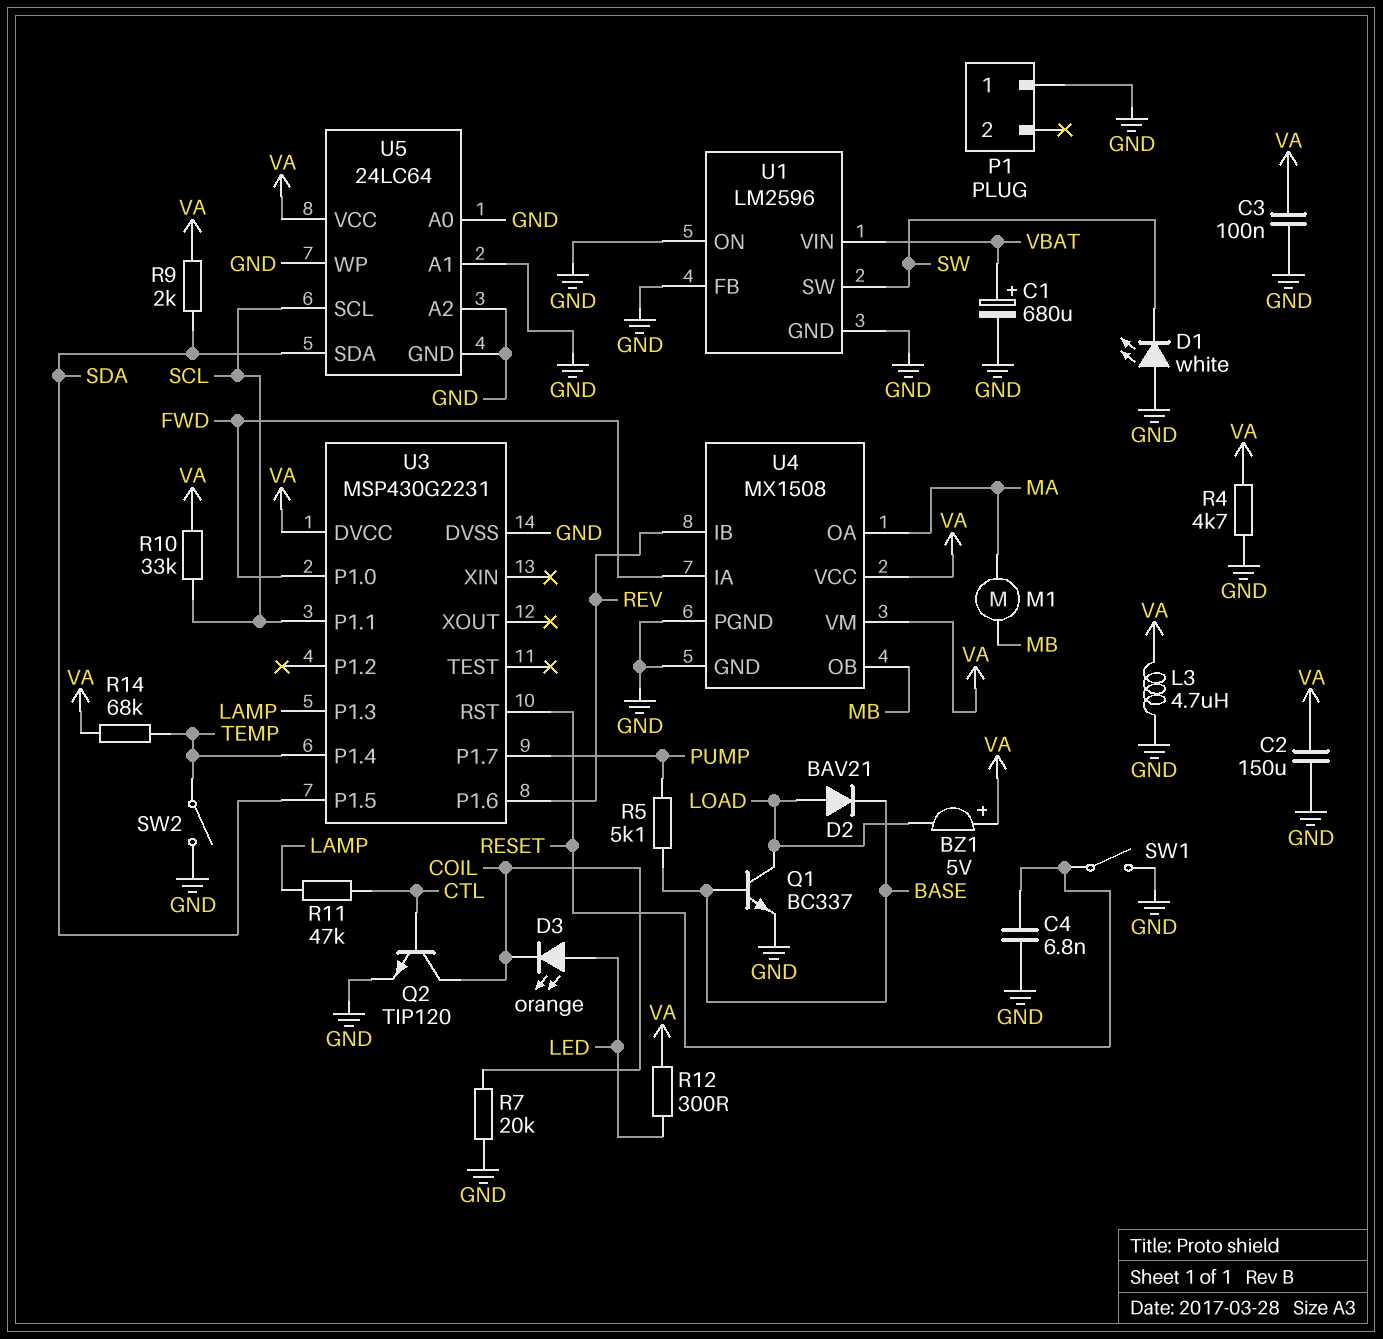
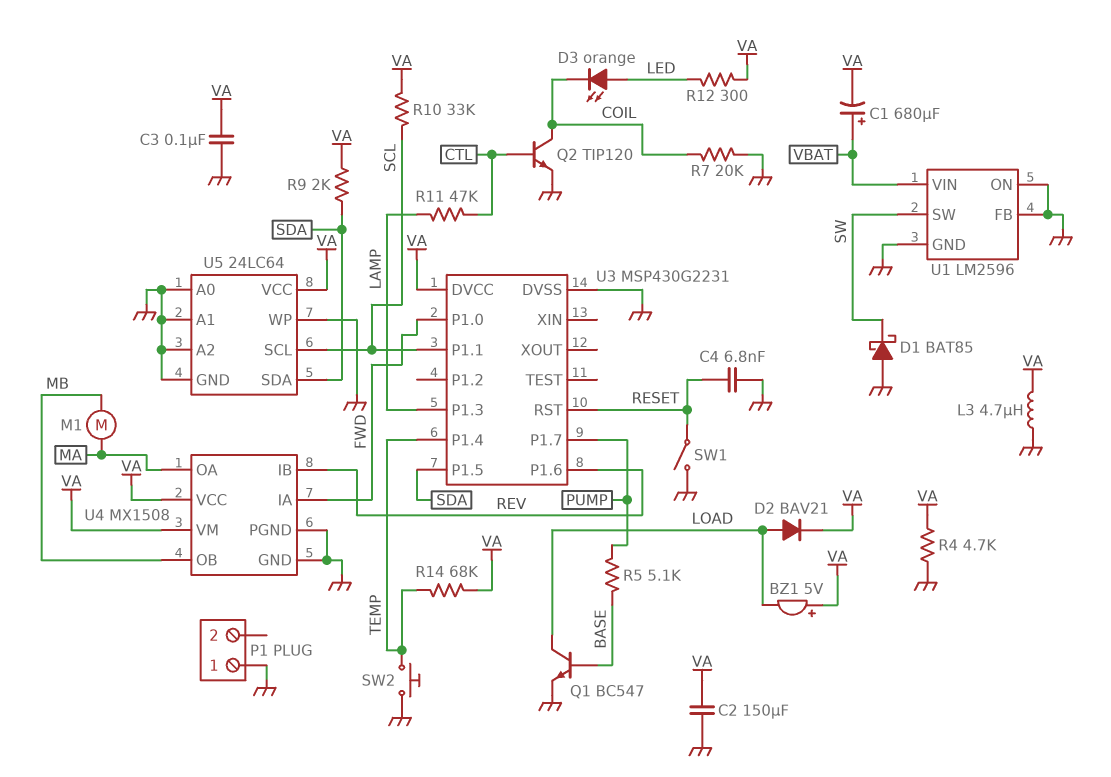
C1: 680uF (plus VBAT, minus GND) -> 680uF (plus VBAT, minus VA)
D1: LED white (A GND, K SW) -> schottky BAT85 (A GND, K SW)
D2: diode BAV21 (A LOAD, K BASE) -> diode BAV21 (A LOAD, K VA)
Q1: NPN BC337 (B BASE, C LOAD, E GND) -> NPN BC547 (B BASE, C LOAD, E GND)
SW2: switch (GND, TEMP) -> button (GND, TEMP)

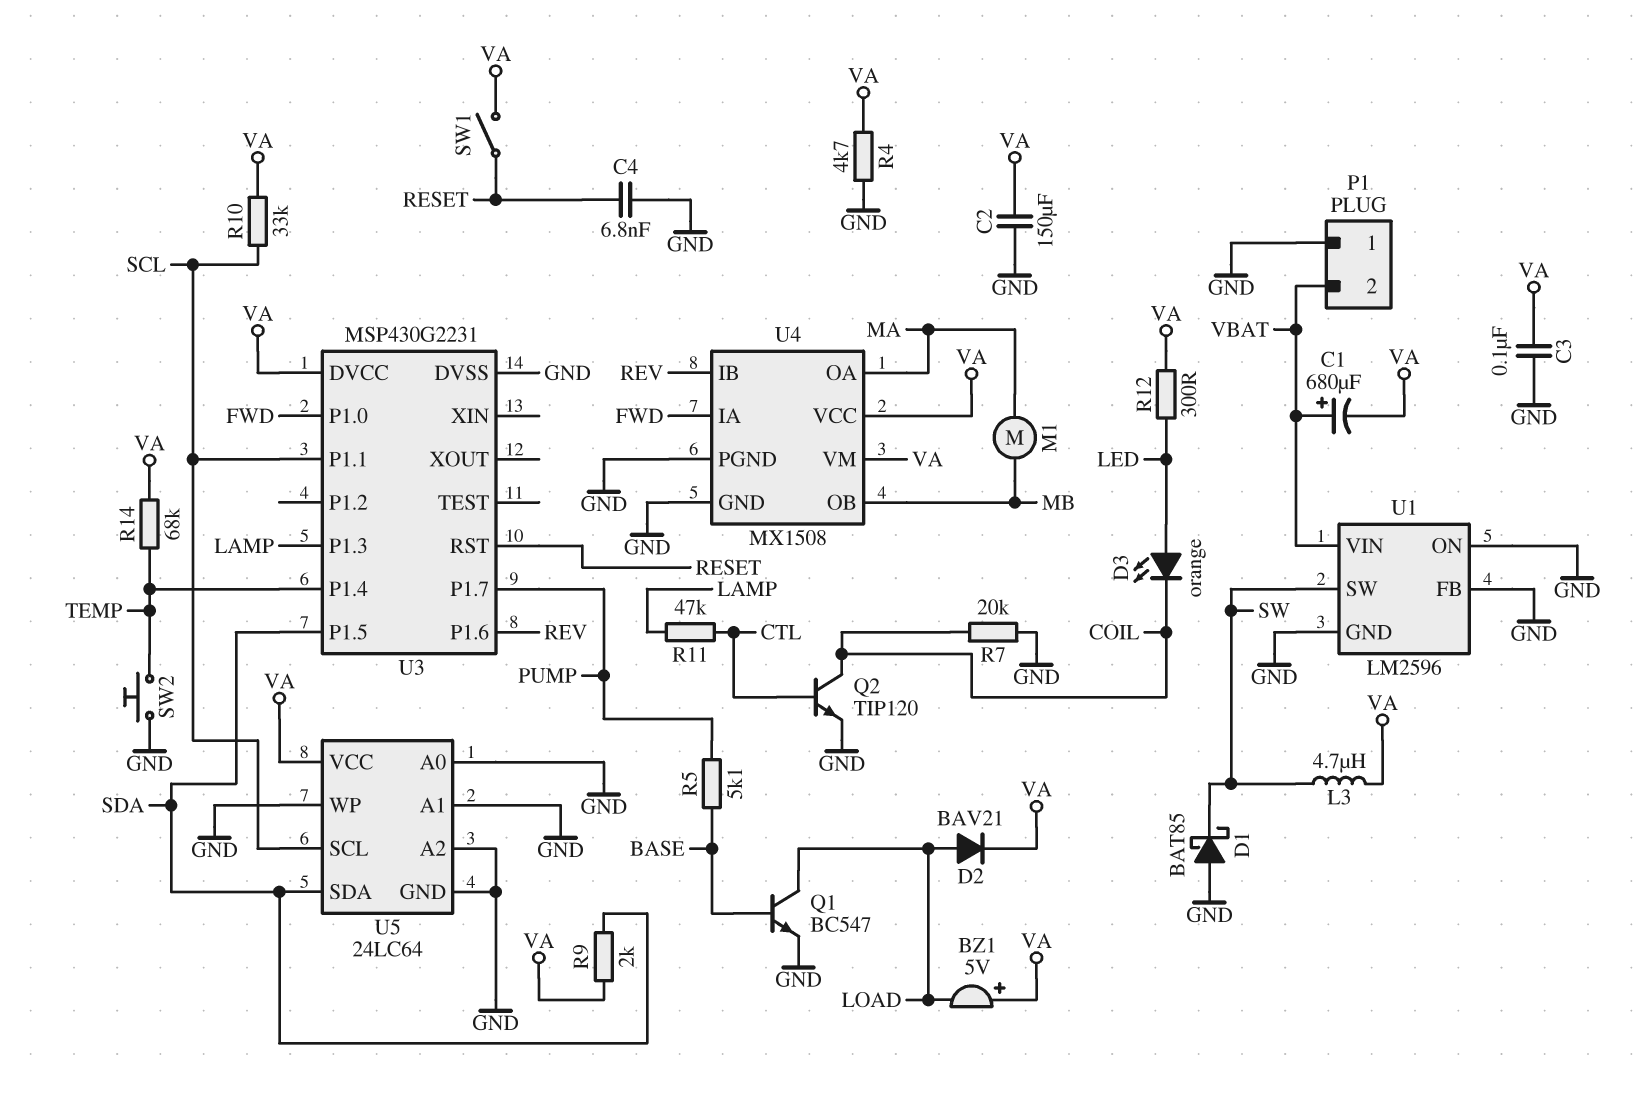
L3: 4.7uH (GND, VA) -> 4.7uH (SW, VA)
P1 pin 2: none -> VBAT
SW1: switch (GND, RESET) -> switch (RESET, VA)

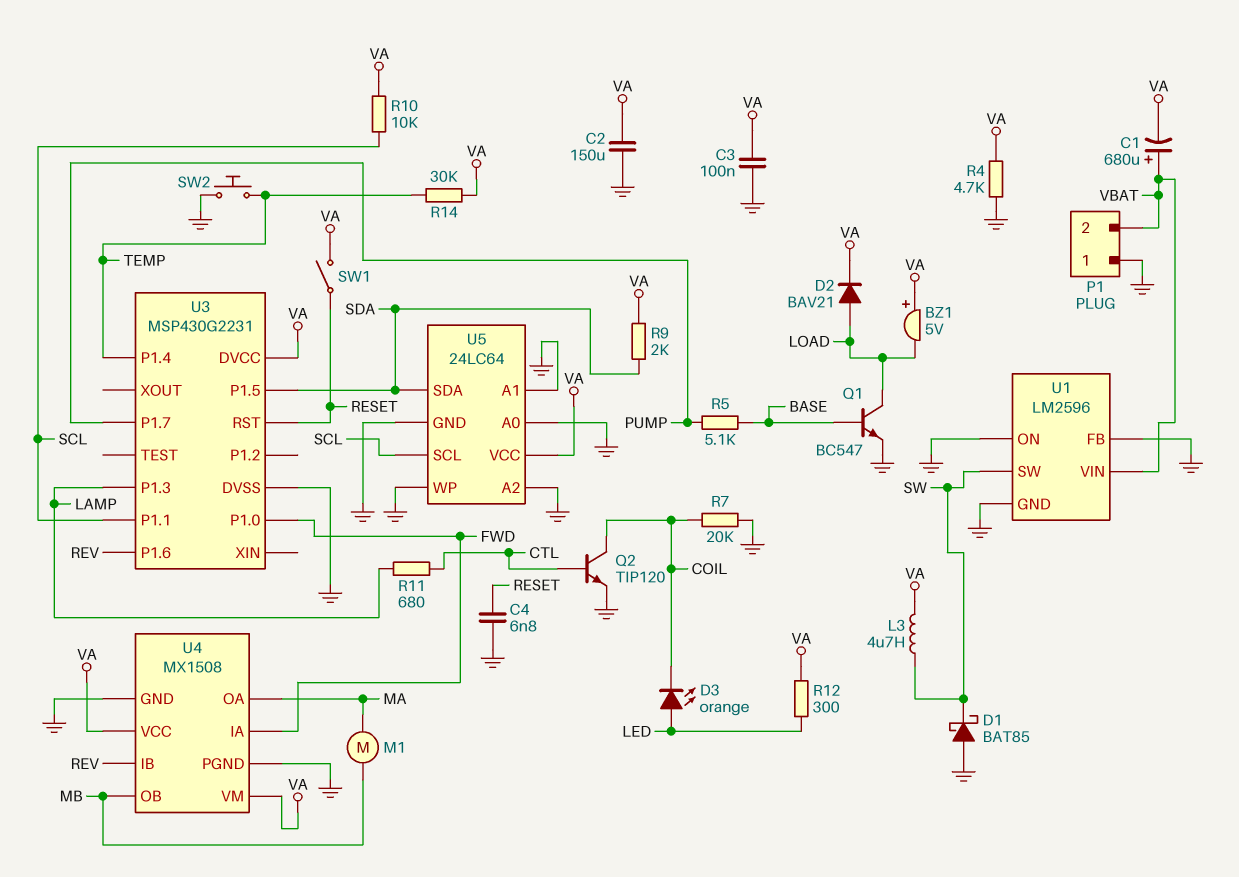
R10: 33k (SCL, VA) -> 10k (SCL, VA)
R11: 47k (CTL, LAMP) -> 680 (CTL, LAMP)
R14: 68k (TEMP, VA) -> 30k (TEMP, VA)

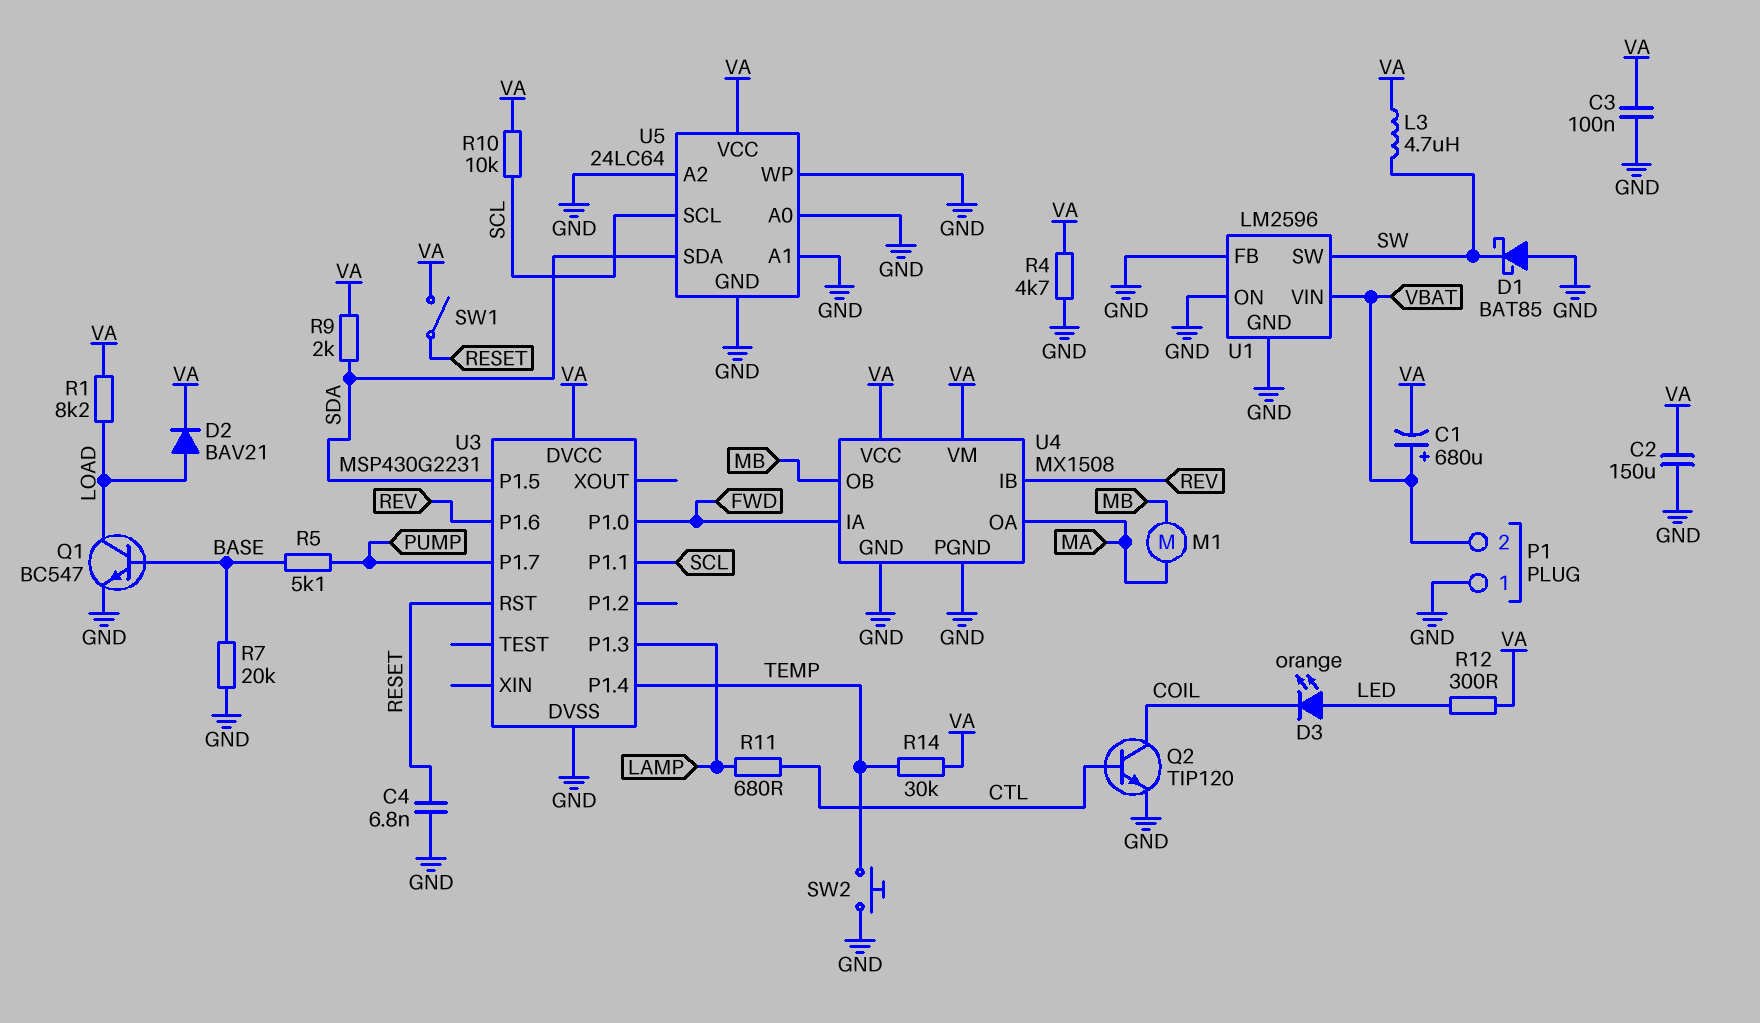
BZ1: buzzer 5V (plus VA, minus LOAD) -> none
R1: none -> 8.2k (LOAD, VA)
R7: 20k (COIL, GND) -> 20k (BASE, GND)

